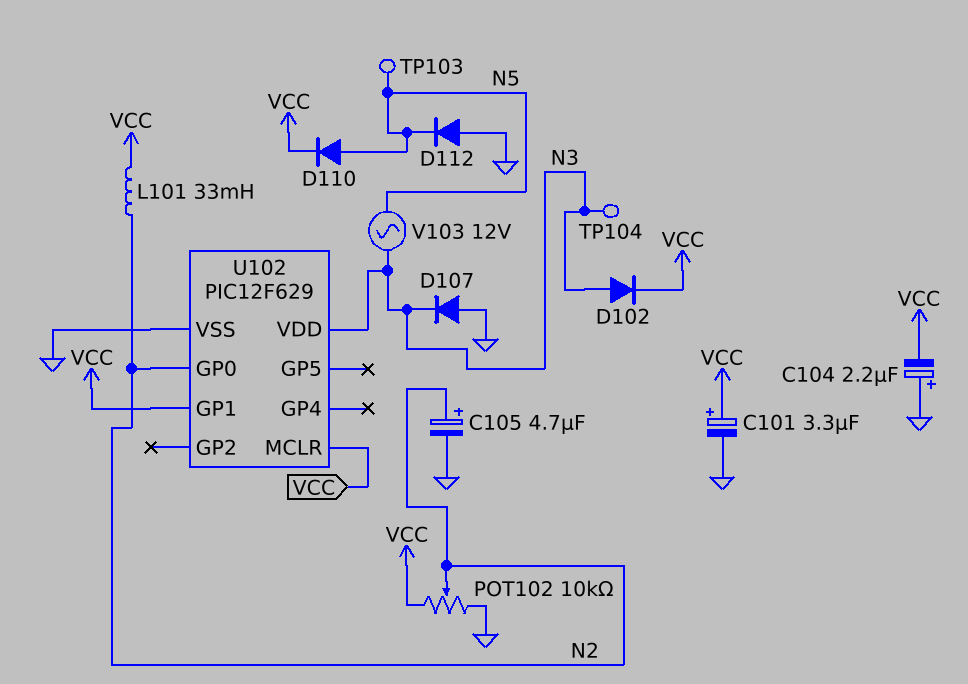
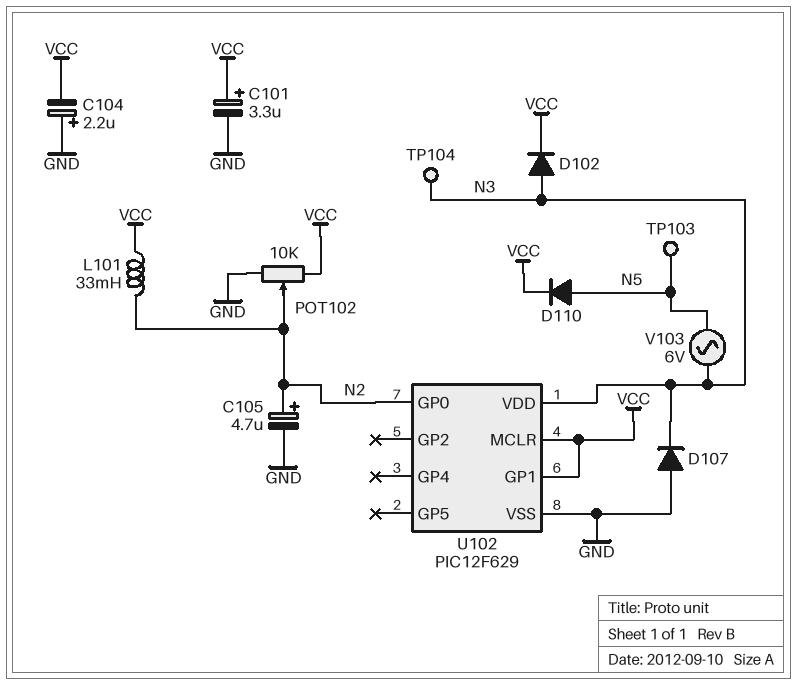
D112: diode (A GND, K N5) -> none
V103: AC 12V (N3, N5) -> AC 6V (N3, N5)

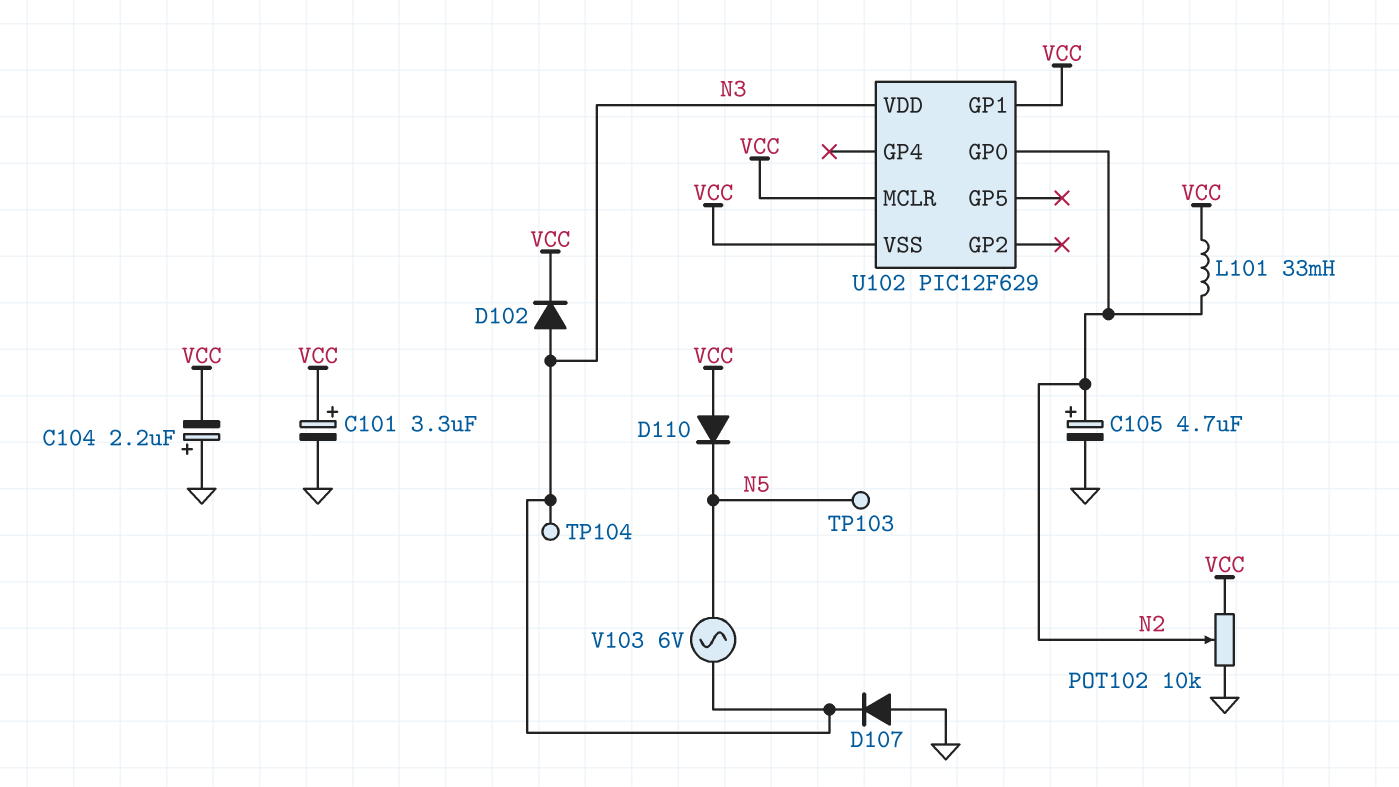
D110: diode (A N5, K VCC) -> diode (A VCC, K N5)
U102 pin VSS: GND -> VCC

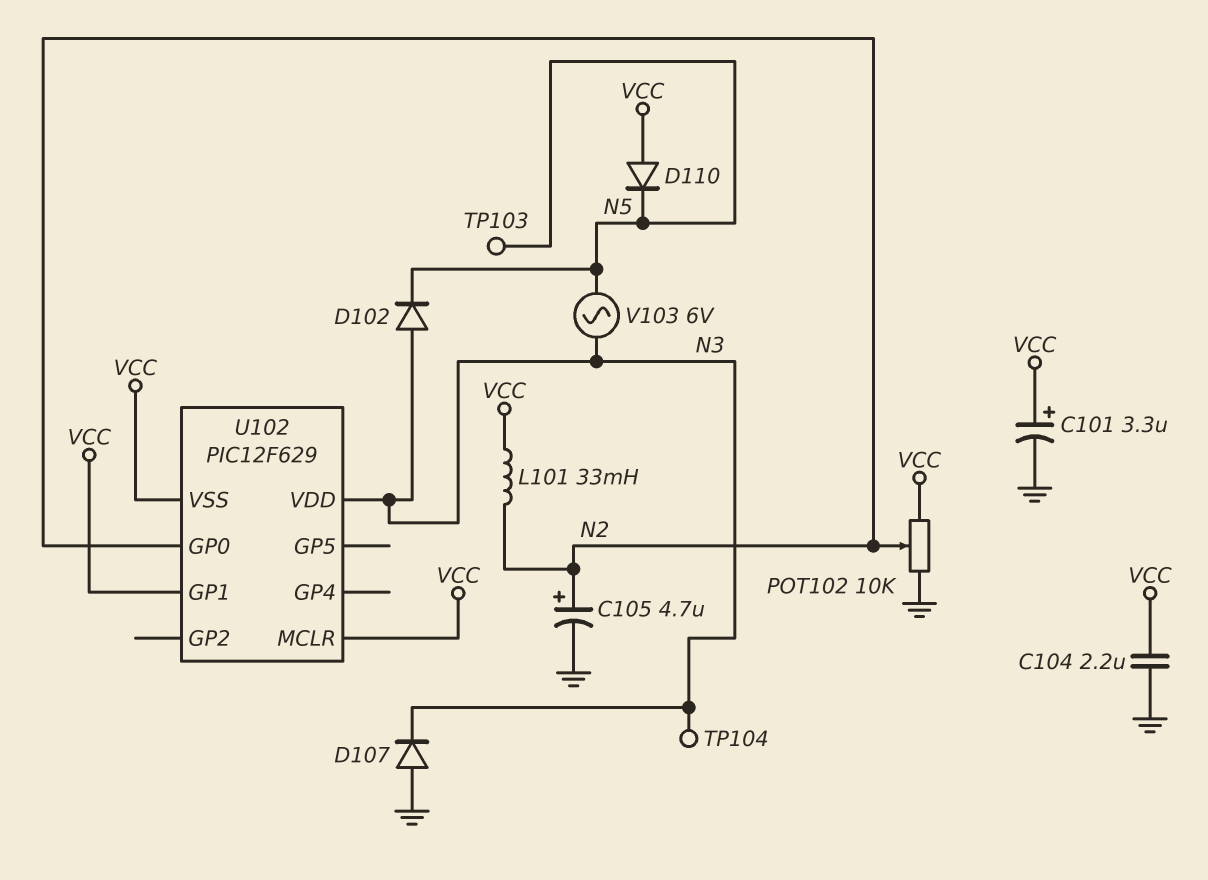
C104: 2.2uF (plus GND, minus VCC) -> 2.2uF (GND, VCC)
D102: diode (A N3, K VCC) -> diode (A N3, K N5)

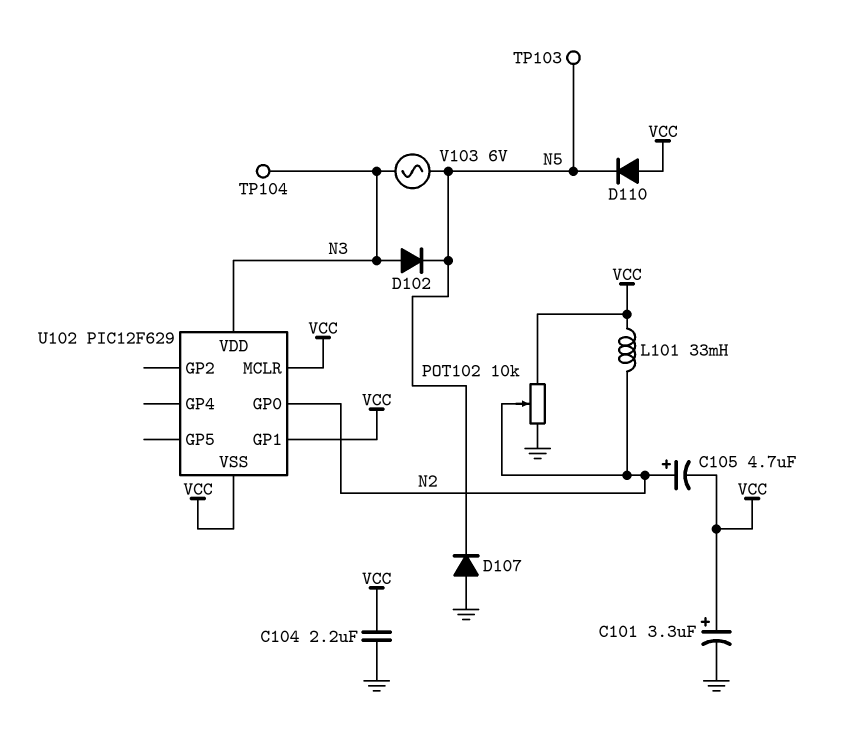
C105: 4.7uF (plus N2, minus GND) -> 4.7uF (plus N2, minus VCC)
D107: diode (A GND, K N3) -> diode (A GND, K N5)

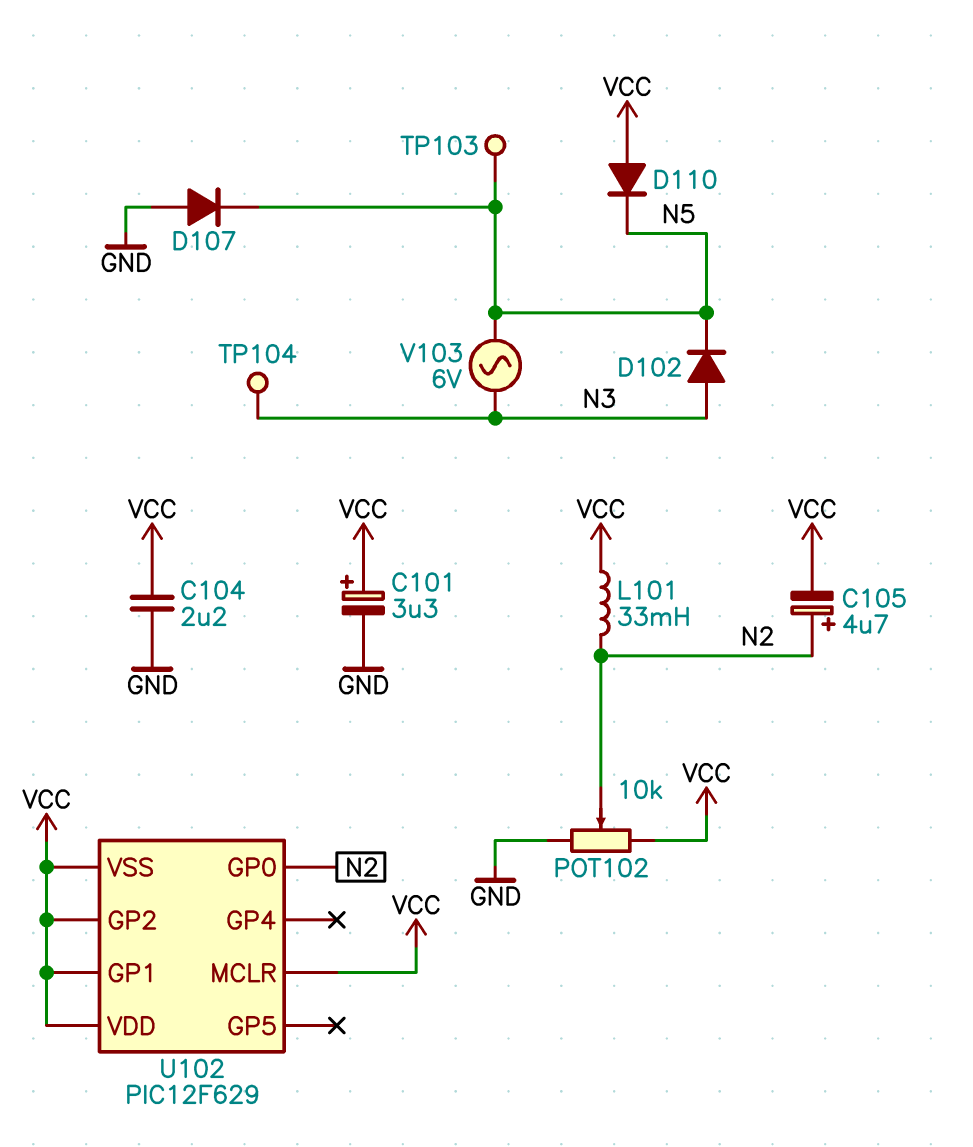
U102 pin GP2: none -> VCC
U102 pin VDD: N3 -> VCC

